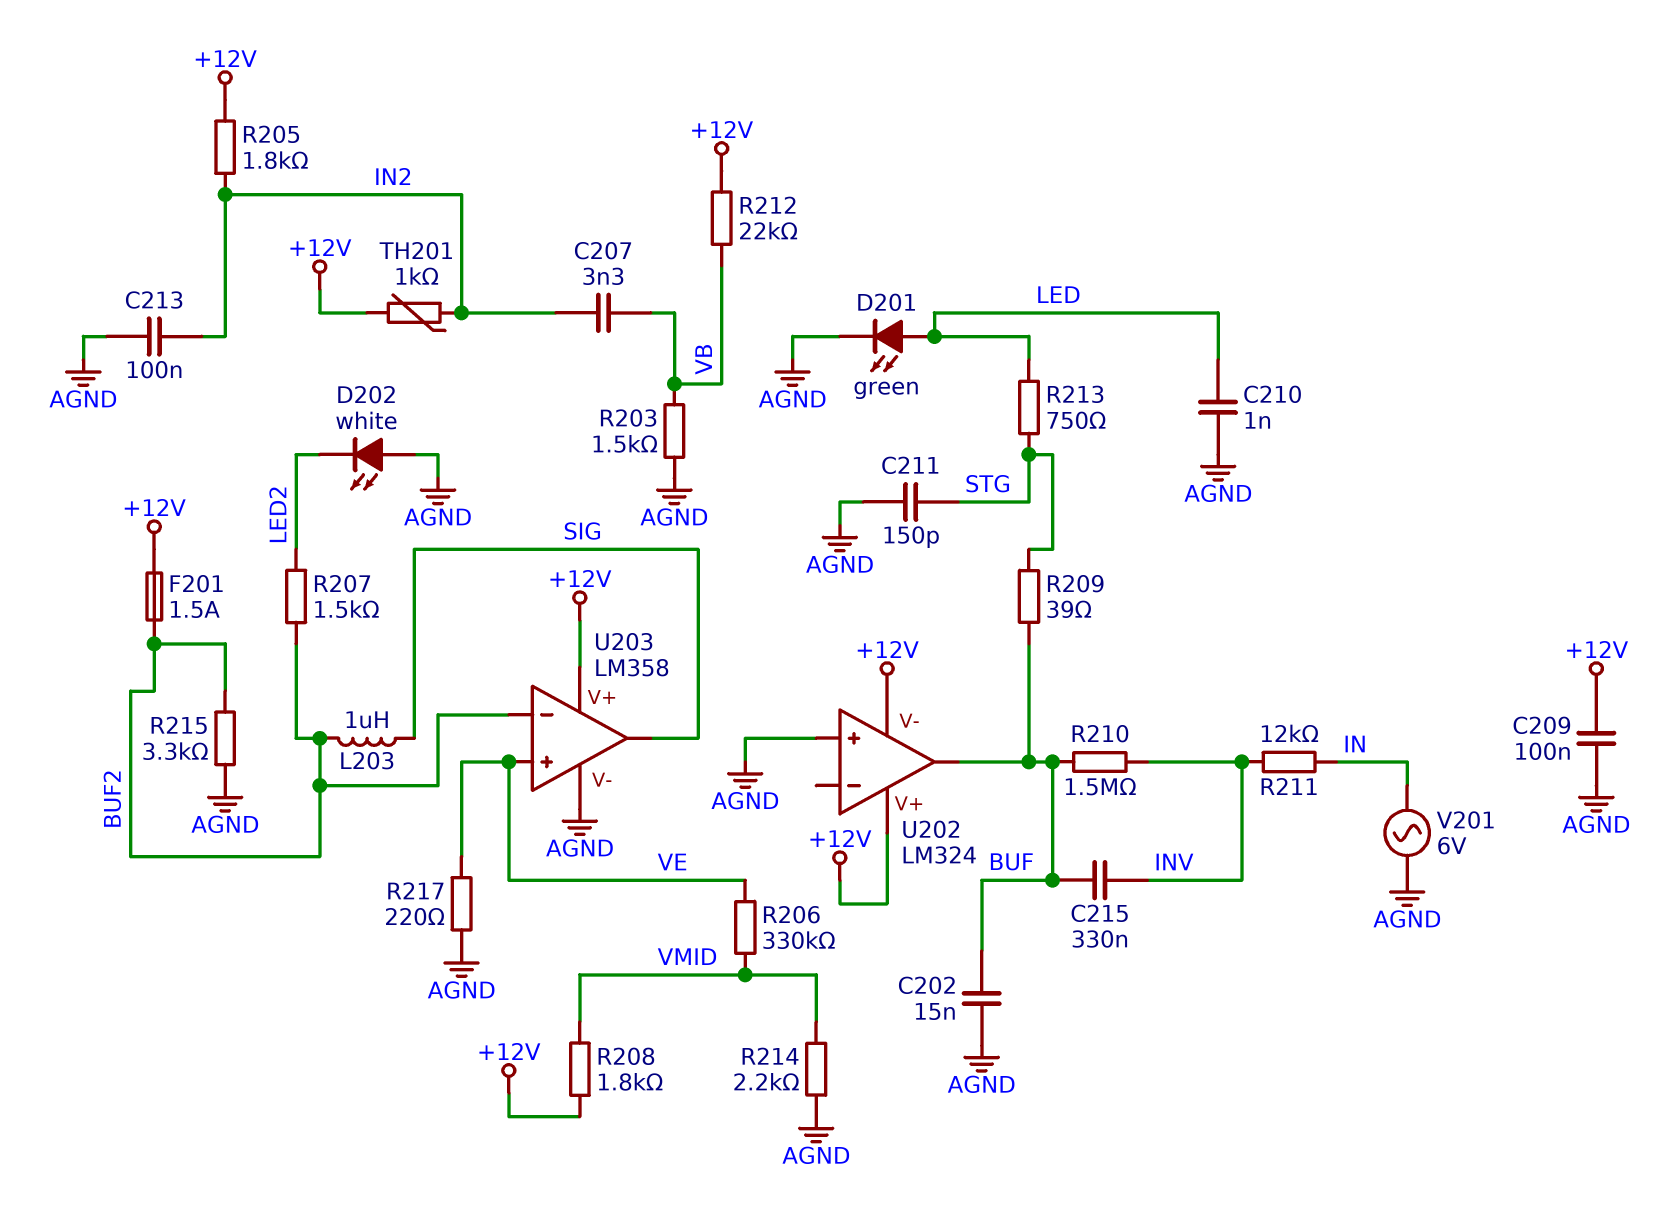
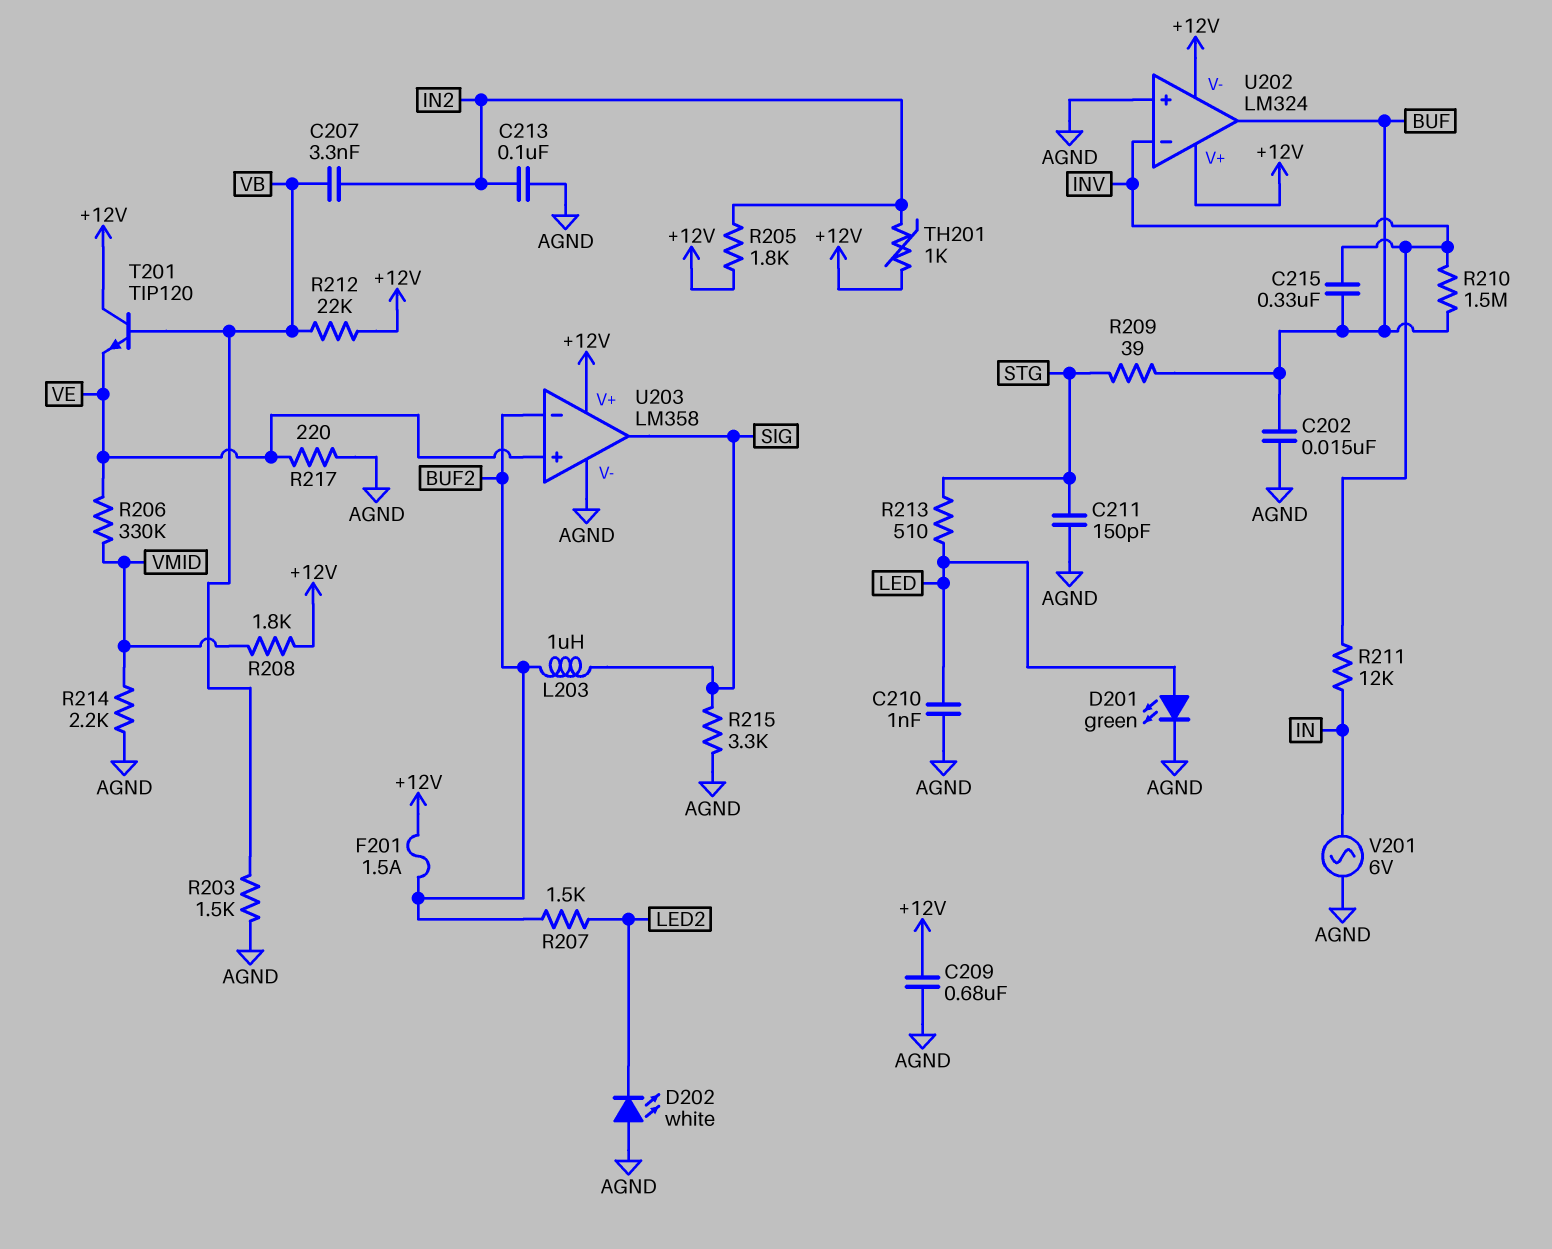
C209: 100nF (+12V, AGND) -> 680nF (+12V, AGND)
R213: 750 (LED, STG) -> 510 (LED, STG)
R215: 3.3k (AGND, BUF2) -> 3.3k (AGND, SIG)
T201: none -> NPN TIP120 (B VB, C +12V, E VE)
U202 pin in-: none -> INV

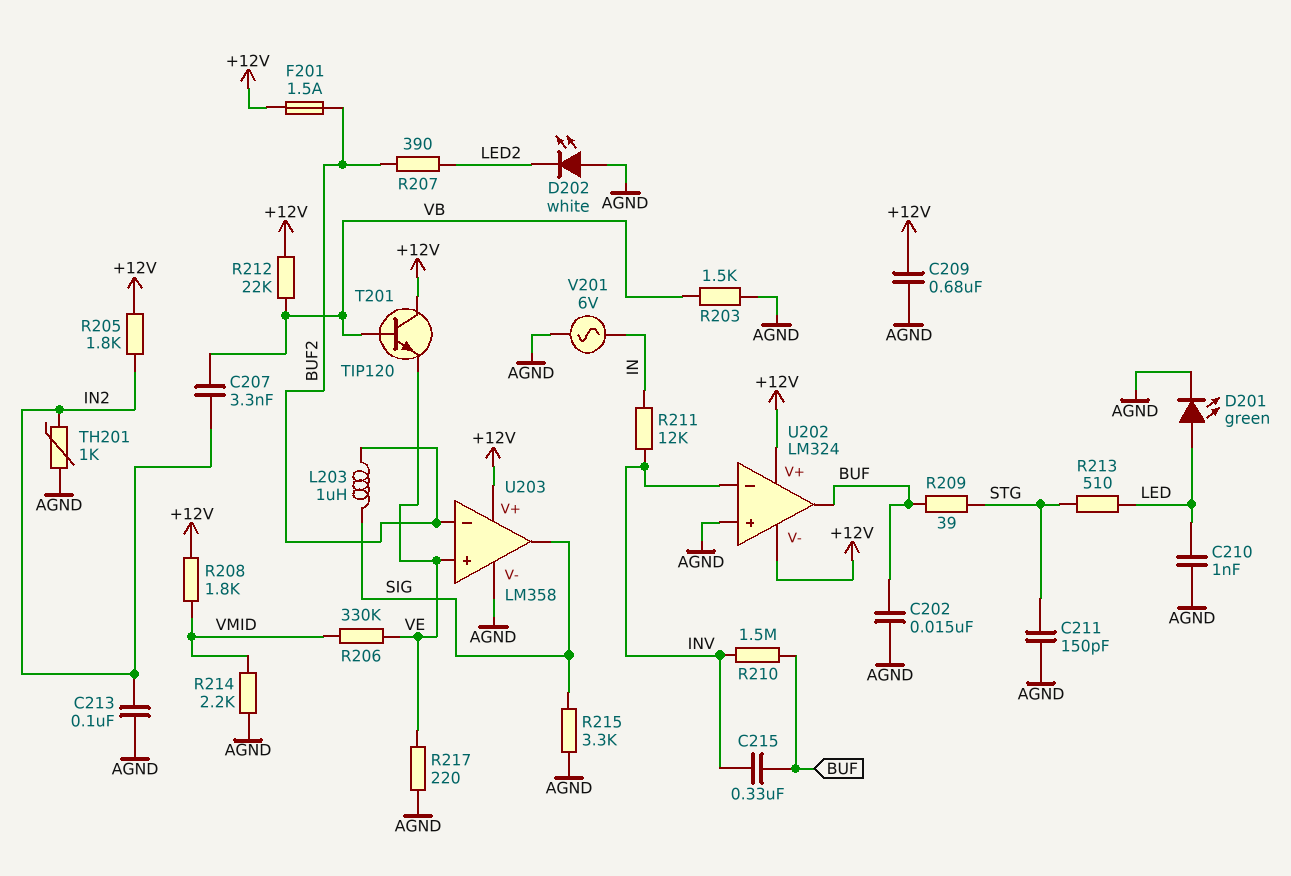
R207: 1.5k (BUF2, LED2) -> 390 (BUF2, LED2)
TH201: 1k (+12V, IN2) -> 1k (AGND, IN2)

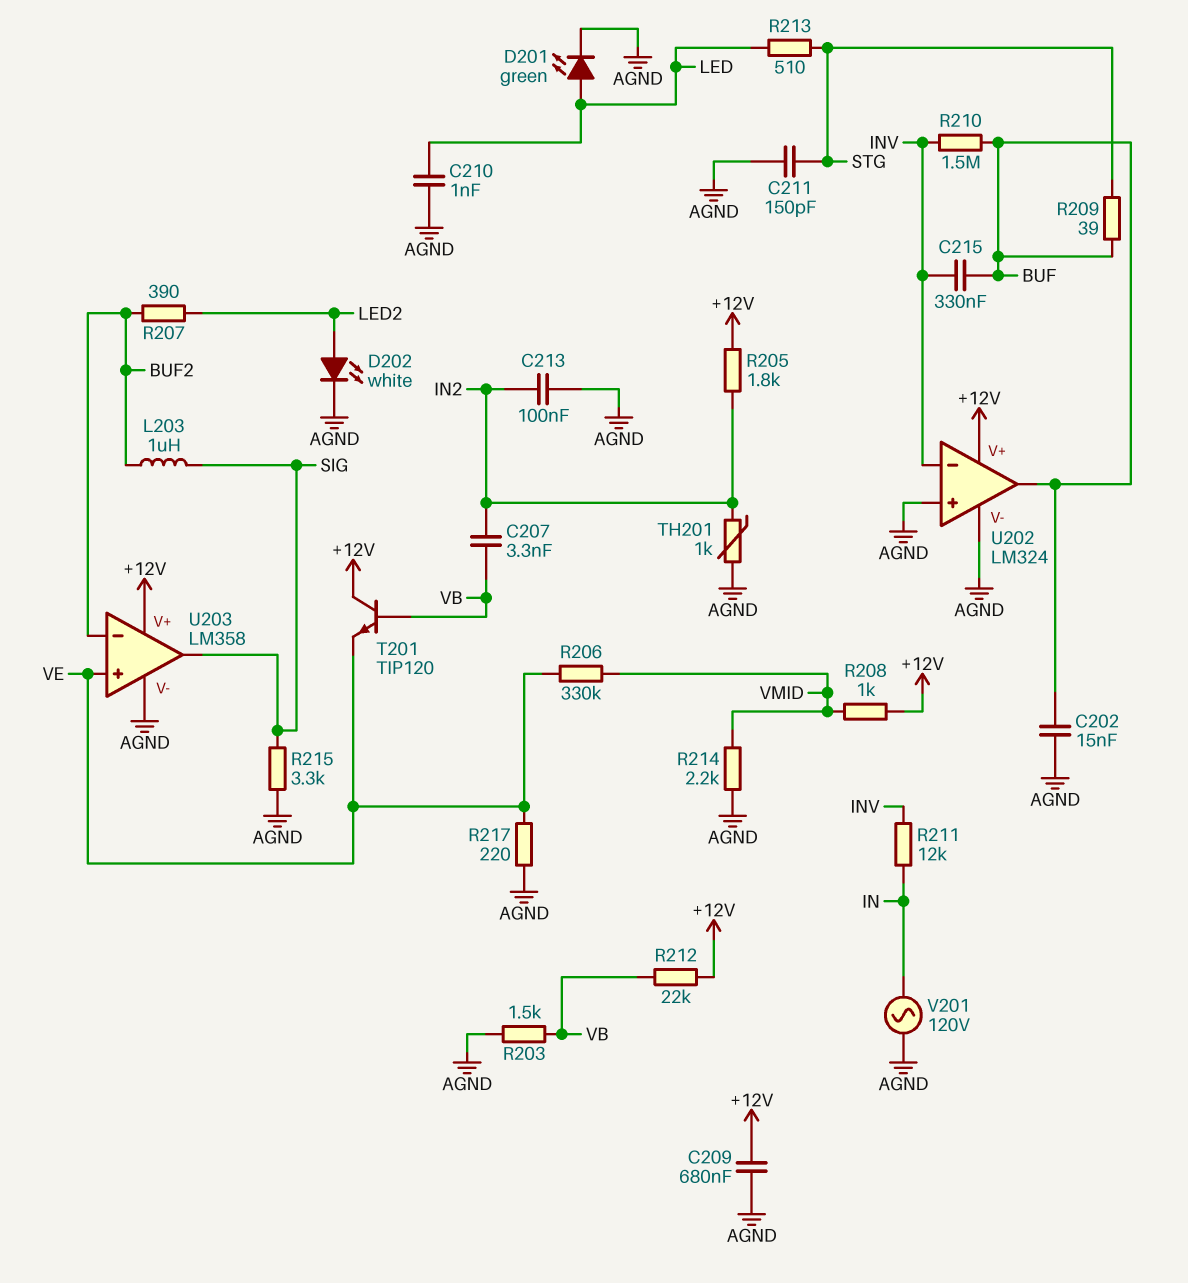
D202: LED white (A AGND, K LED2) -> LED white (A LED2, K AGND)
F201: 1.5A (+12V, BUF2) -> none
R208: 1.8k (+12V, VMID) -> 1k (+12V, VMID)
U202 pin V-: +12V -> AGND
V201: AC 6V (AGND, IN) -> AC 120V (AGND, IN)

